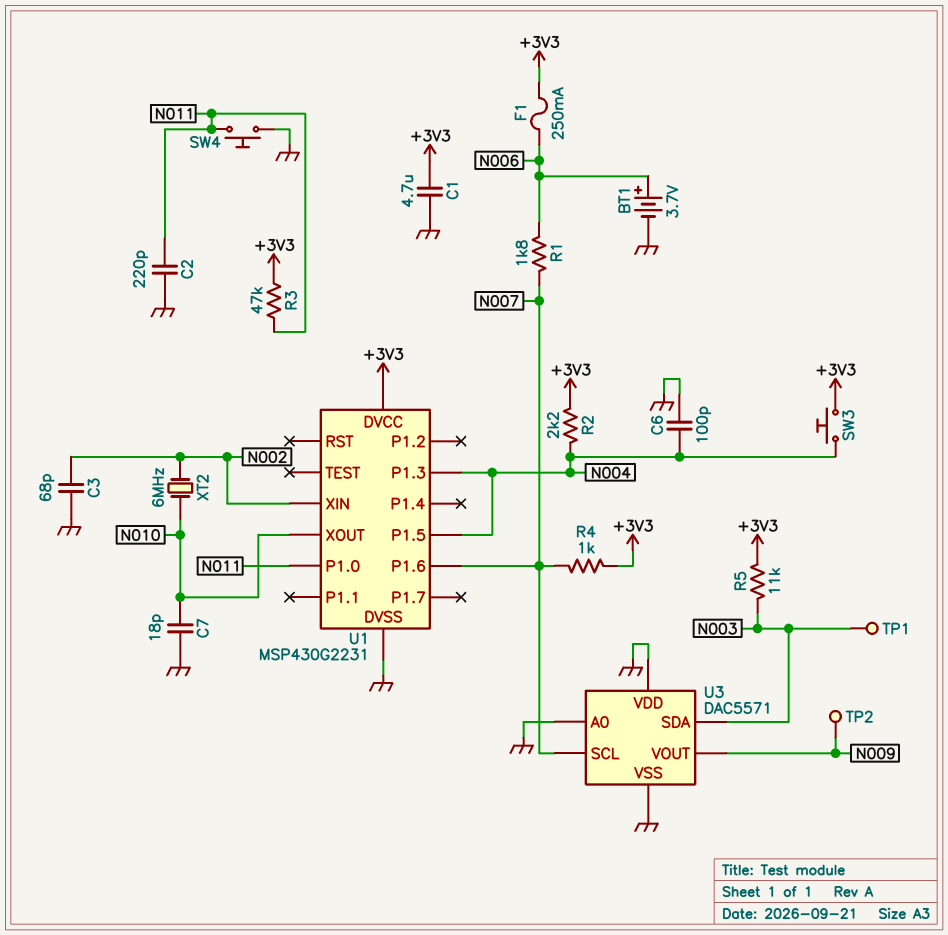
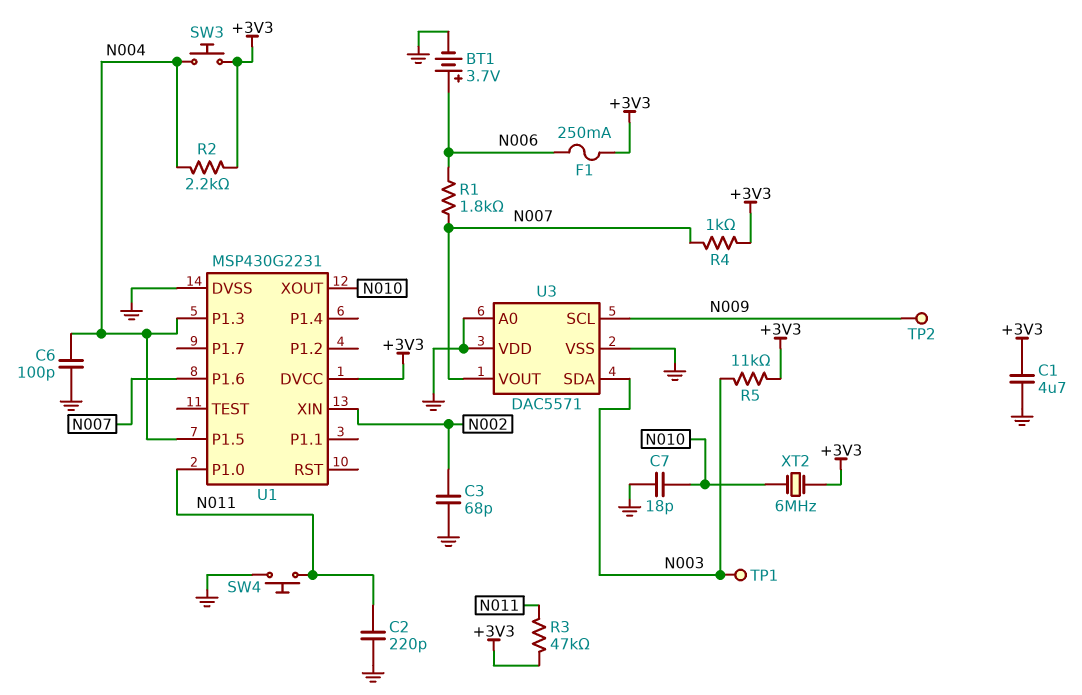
U3 pin SCL: N007 -> N009
U3 pin VOUT: N009 -> N007
XT2: 6MHz (N002, N010) -> 6MHz (+3V3, N010)

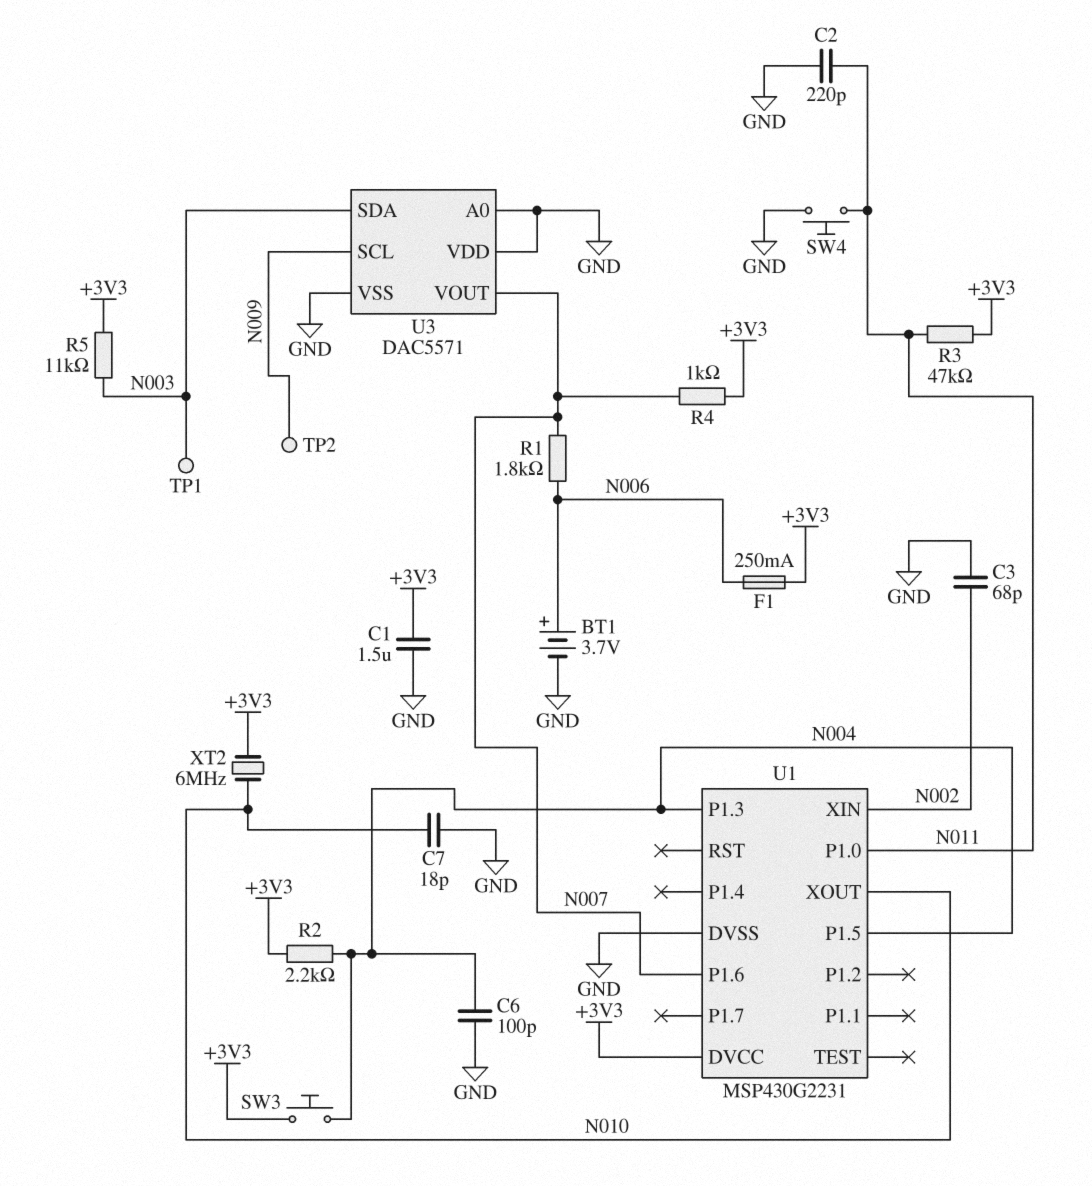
C1: 4.7uF (+3V3, GND) -> 1.5uF (+3V3, GND)

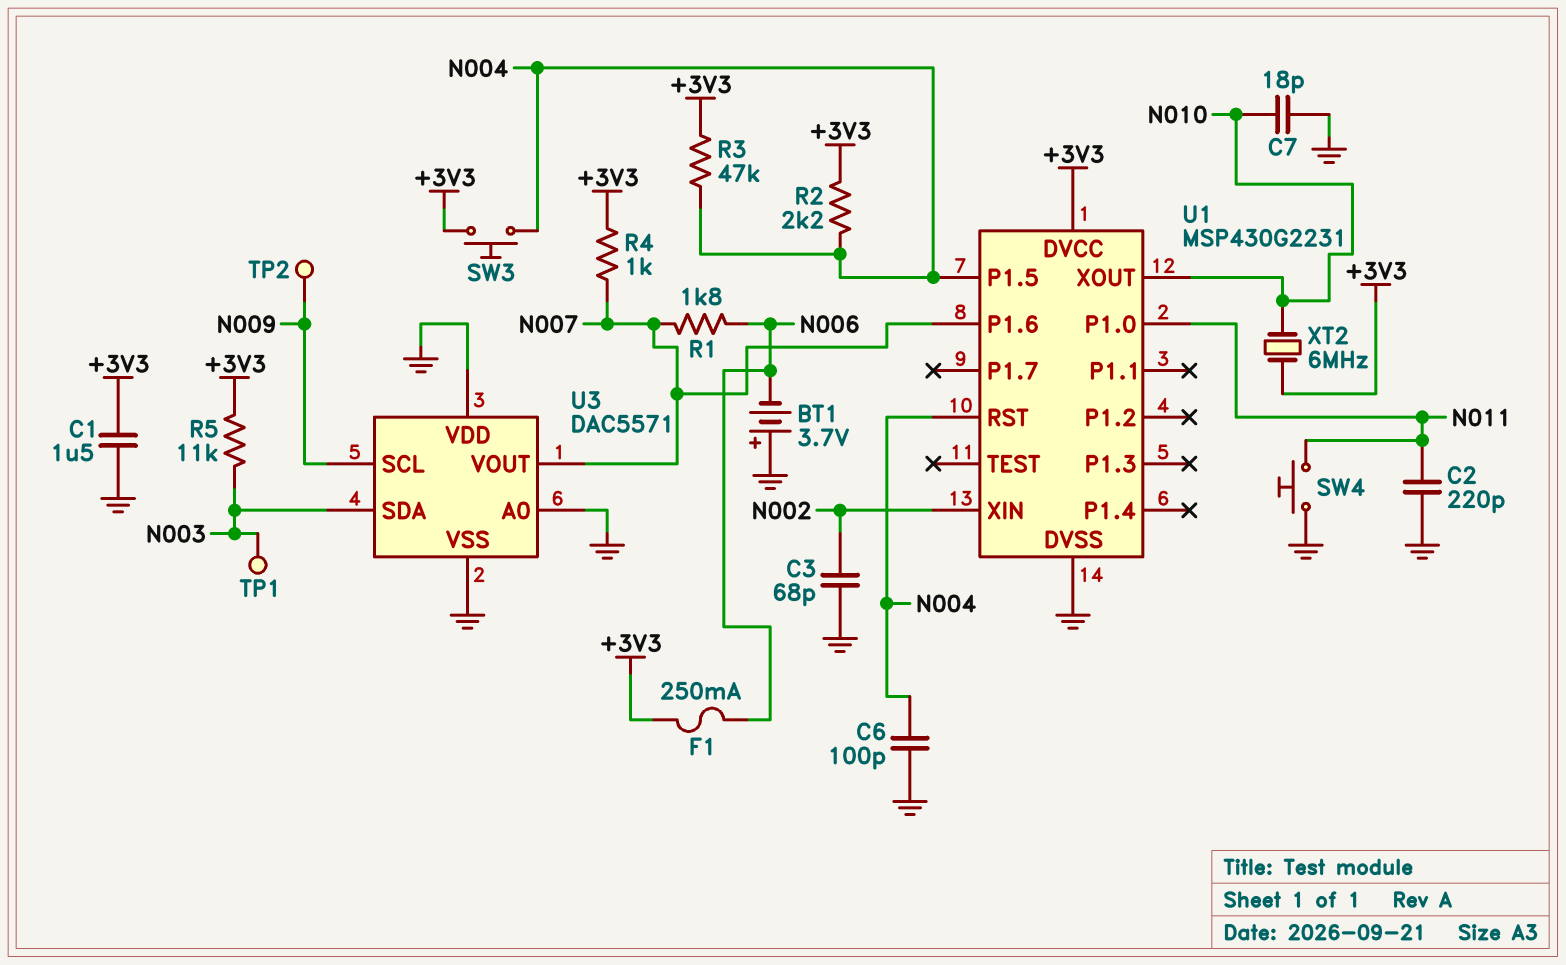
BT1: 3.7V (plus N006, minus GND) -> 3.7V (plus GND, minus N006)
R3: 47k (+3V3, N011) -> 47k (+3V3, N004)
U1 pin P1.3: N004 -> none
U1 pin RST: none -> N004

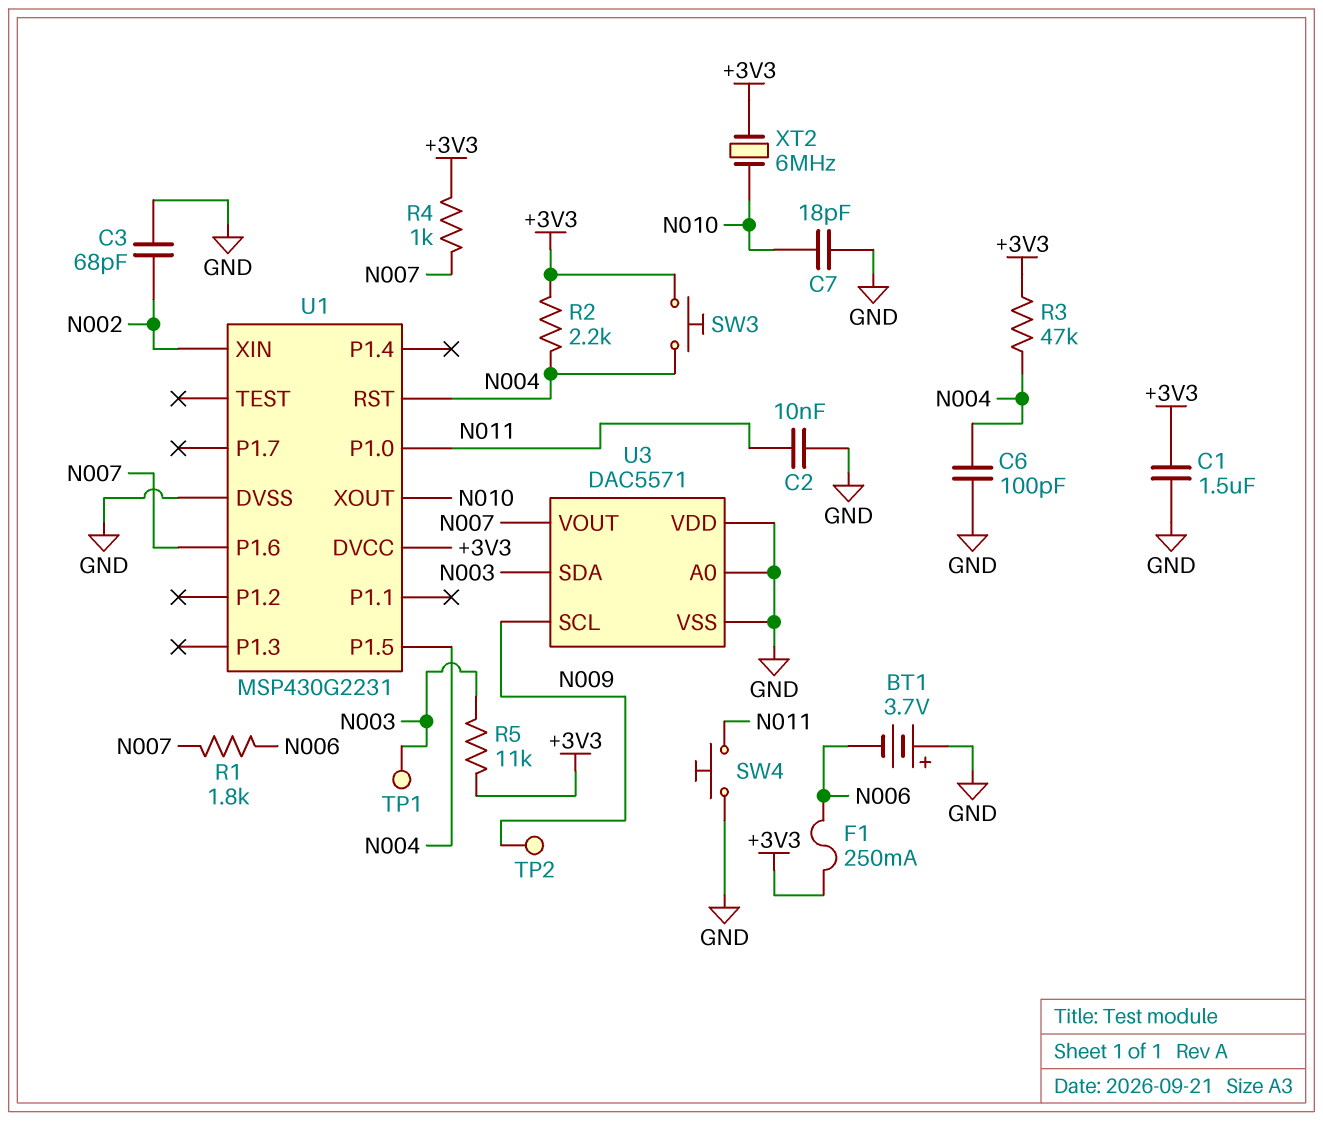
C2: 220pF (GND, N011) -> 10nF (GND, N011)

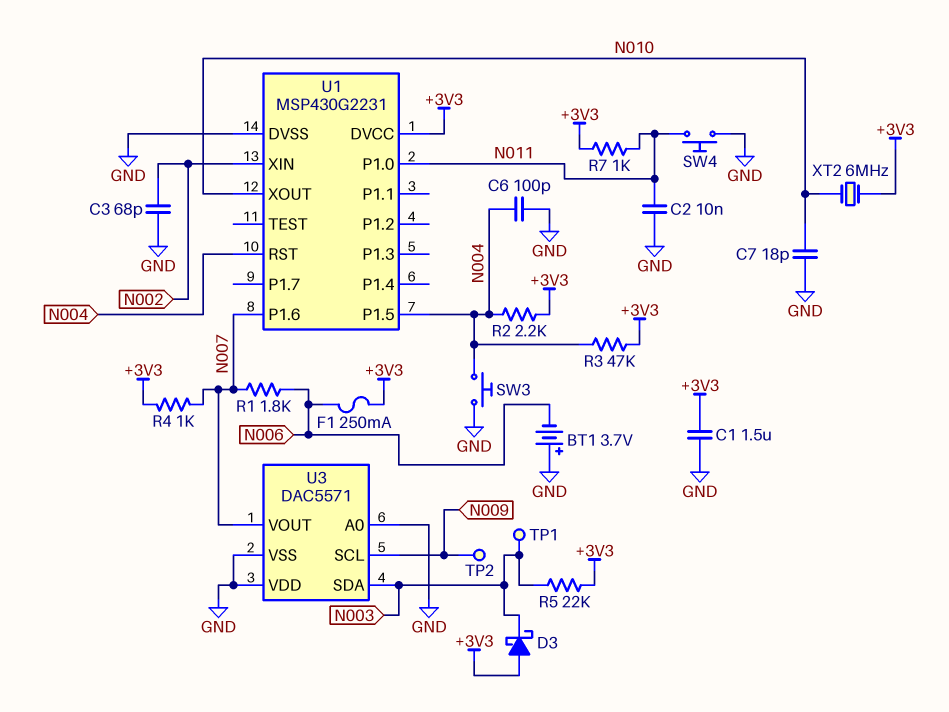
D3: none -> schottky (A +3V3, K N003)
R5: 11k (+3V3, N003) -> 22k (+3V3, N003)
R7: none -> 1k (+3V3, N011)
SW3: button (+3V3, N004) -> button (GND, N004)

